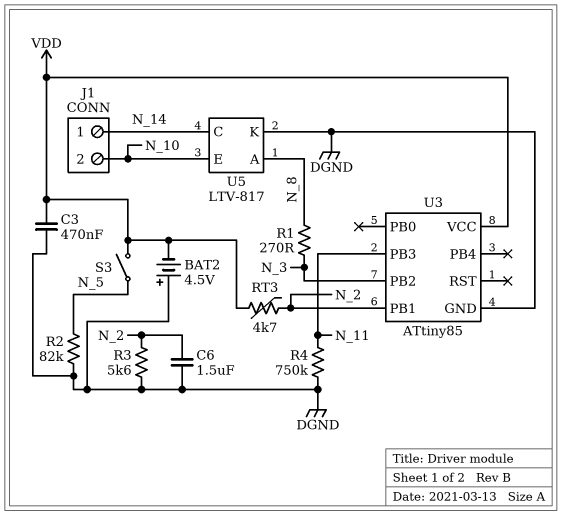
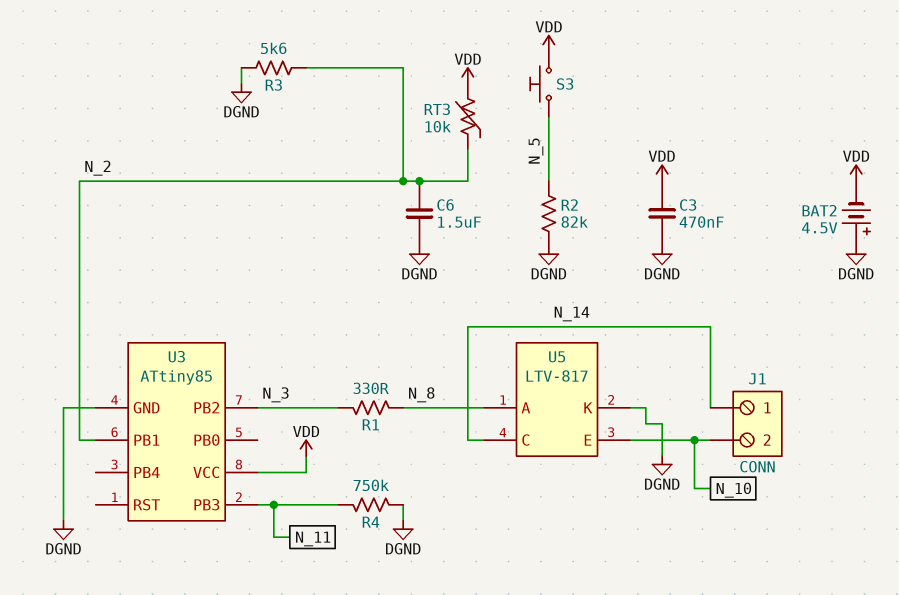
R1: 270 (N_3, N_8) -> 330 (N_3, N_8)
RT3: 4.7k (N_2, VDD) -> 10k (N_2, VDD)
S3: switch (N_5, VDD) -> button (N_5, VDD)

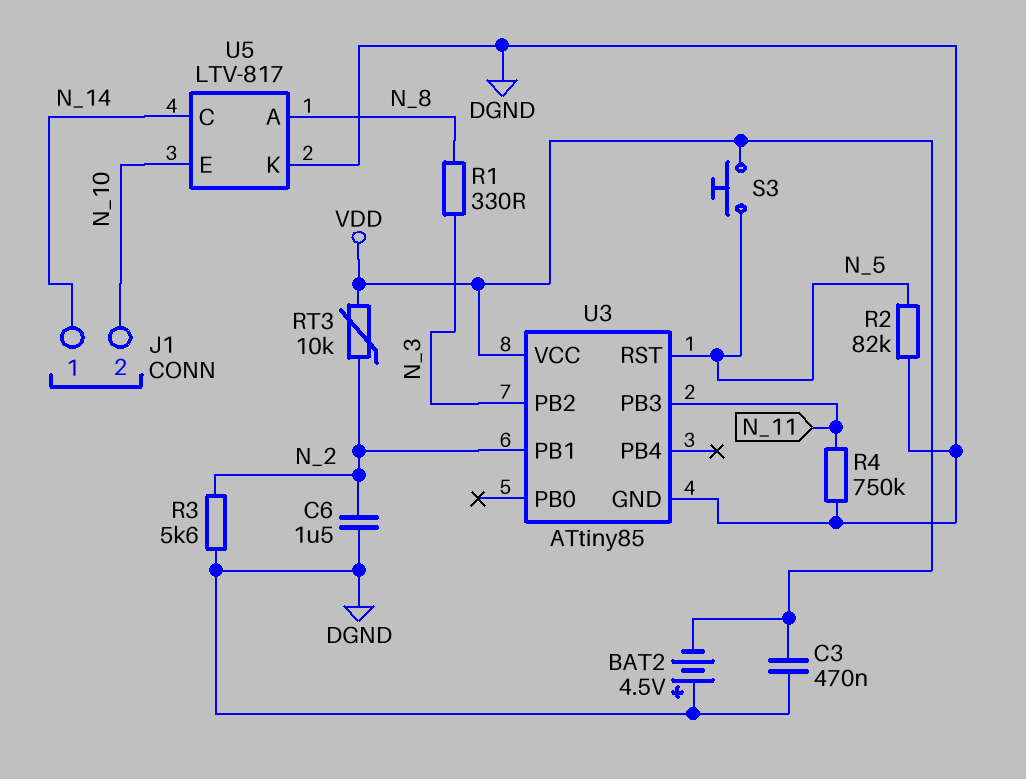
U3 pin RST: none -> N_5

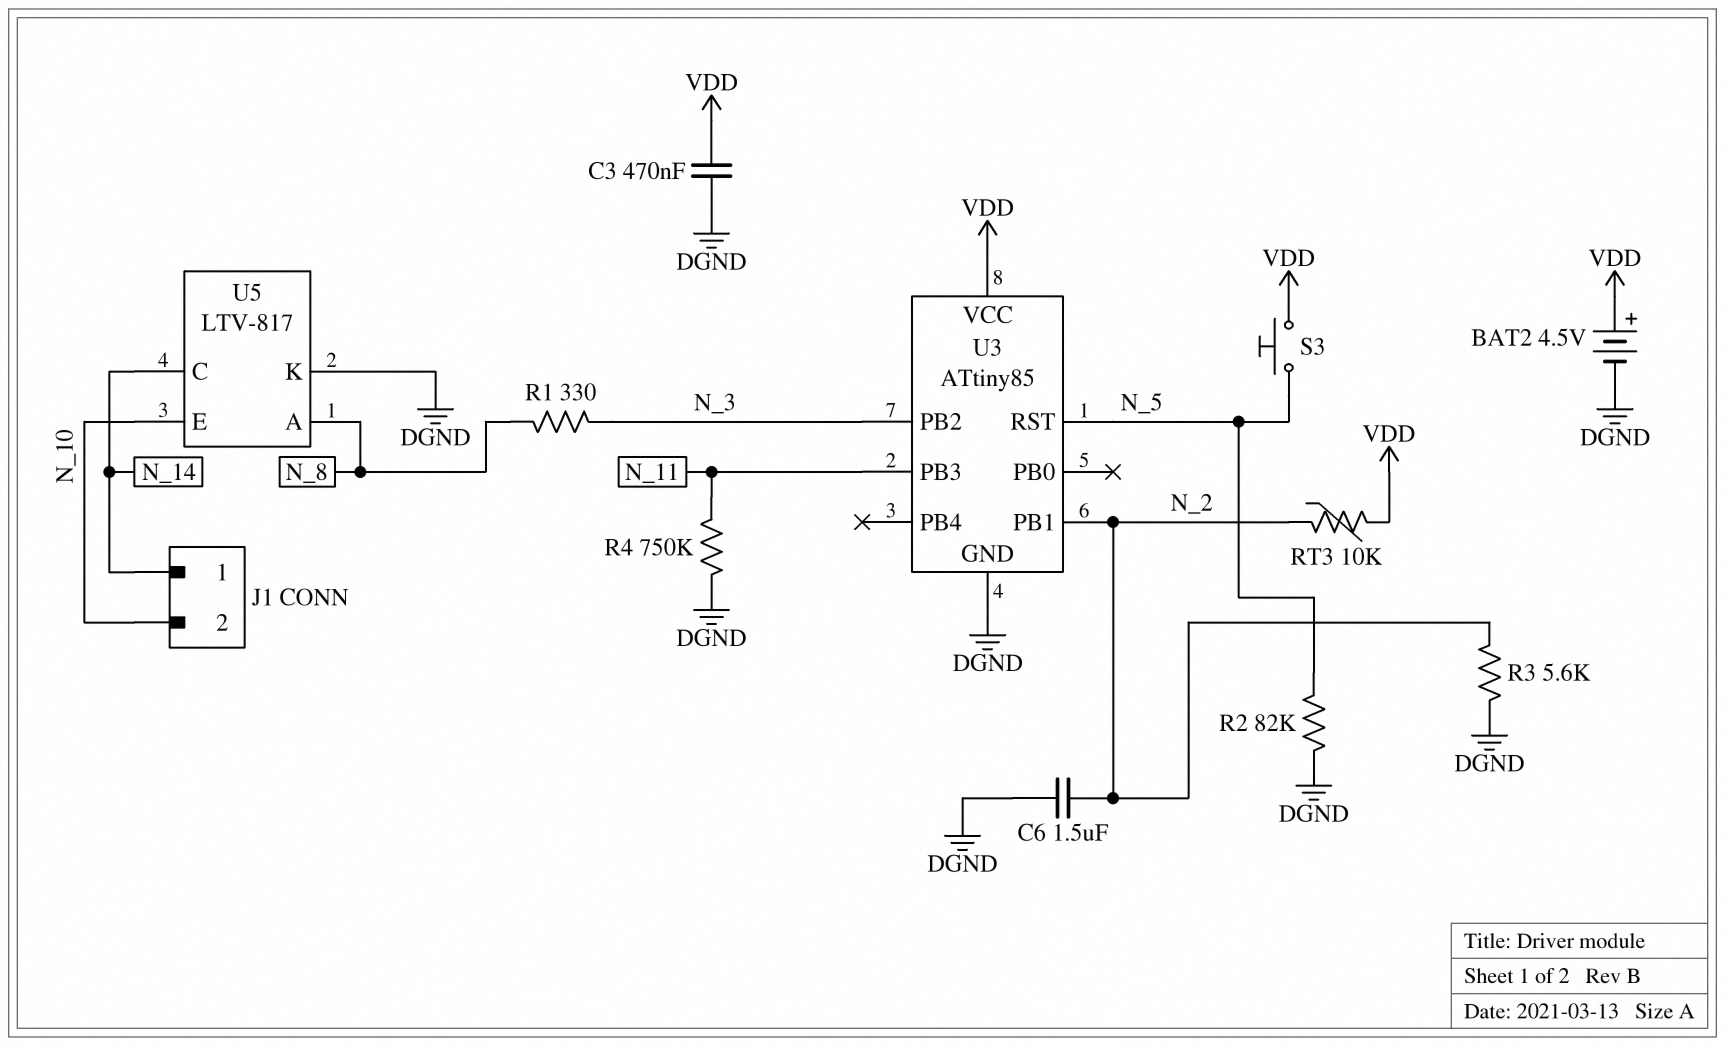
BAT2: 4.5V (plus DGND, minus VDD) -> 4.5V (plus VDD, minus DGND)

